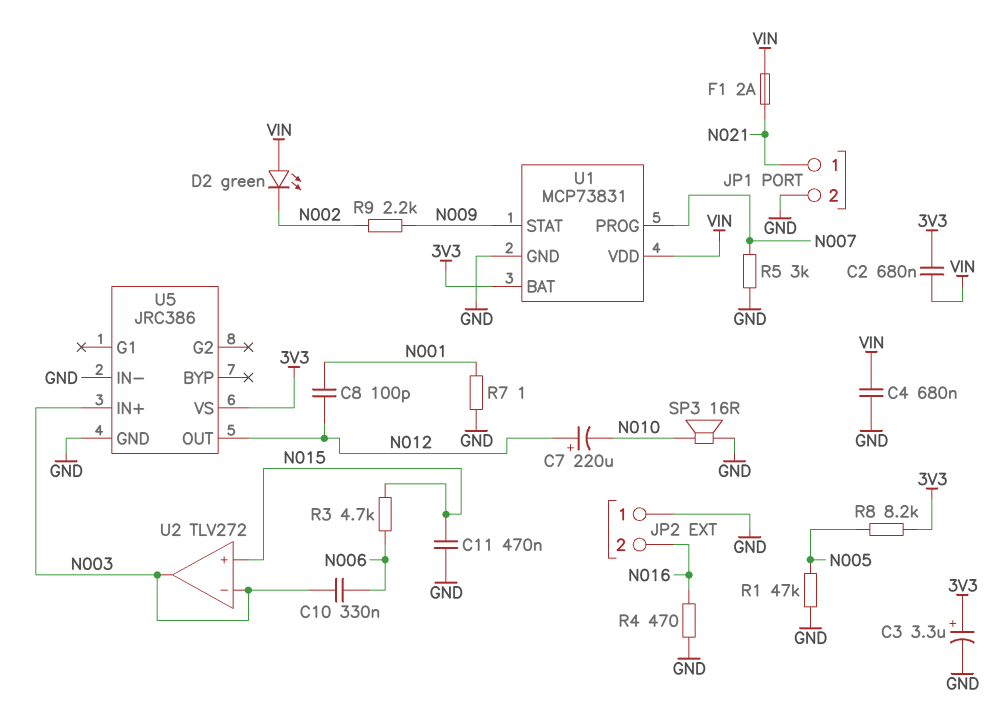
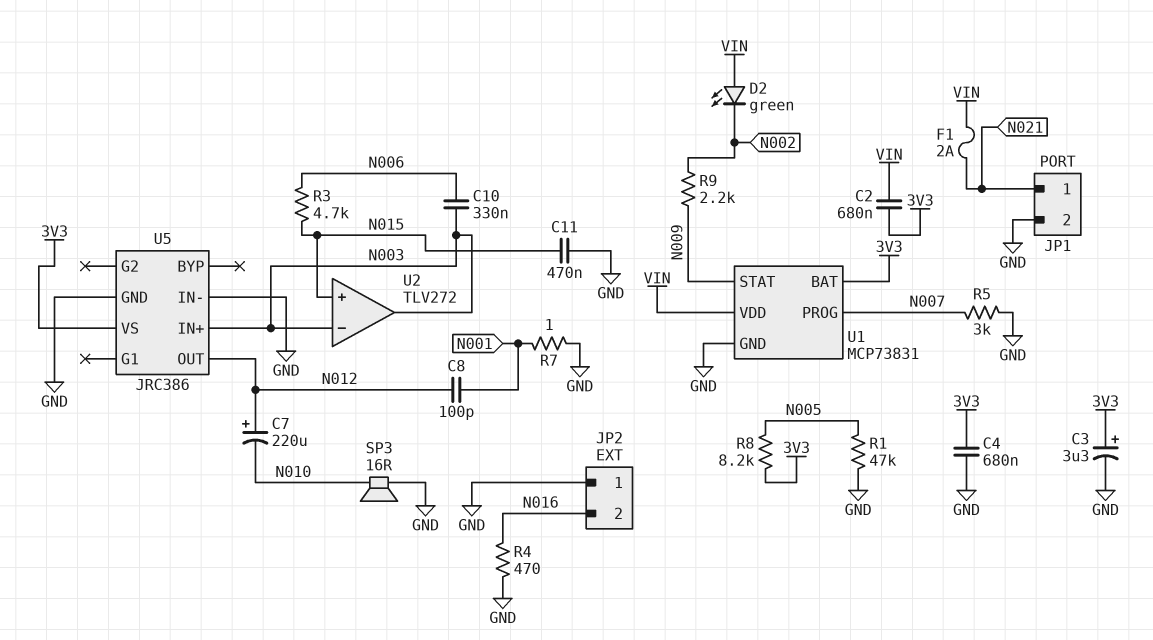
C4: 680nF (GND, VIN) -> 680nF (3V3, GND)

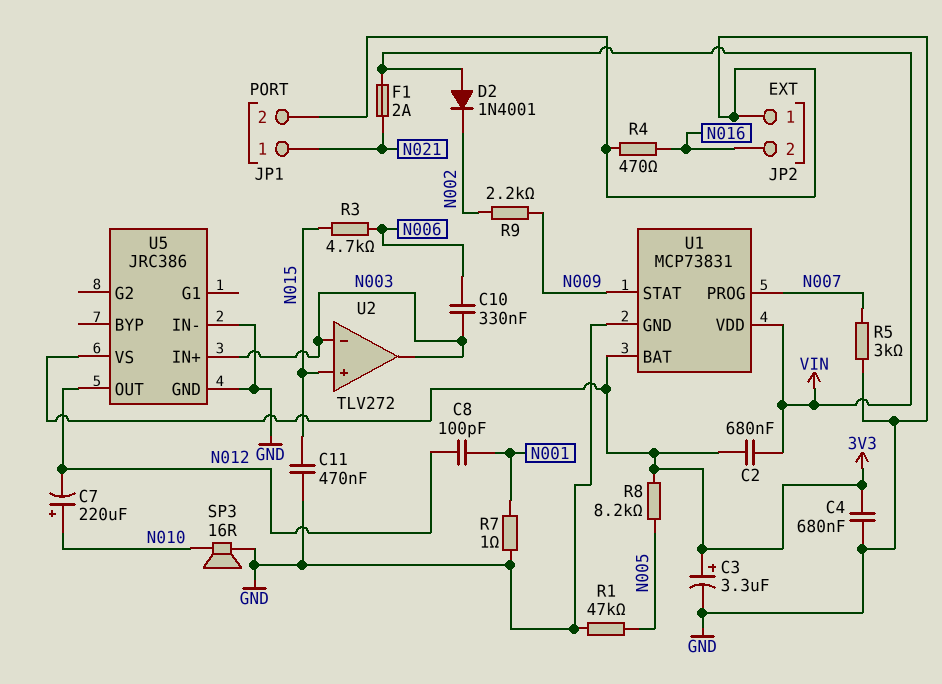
C7: 220uF (plus N012, minus N010) -> 220uF (plus N010, minus N012)
D2: LED green (A VIN, K N002) -> diode 1N4001 (A VIN, K N002)

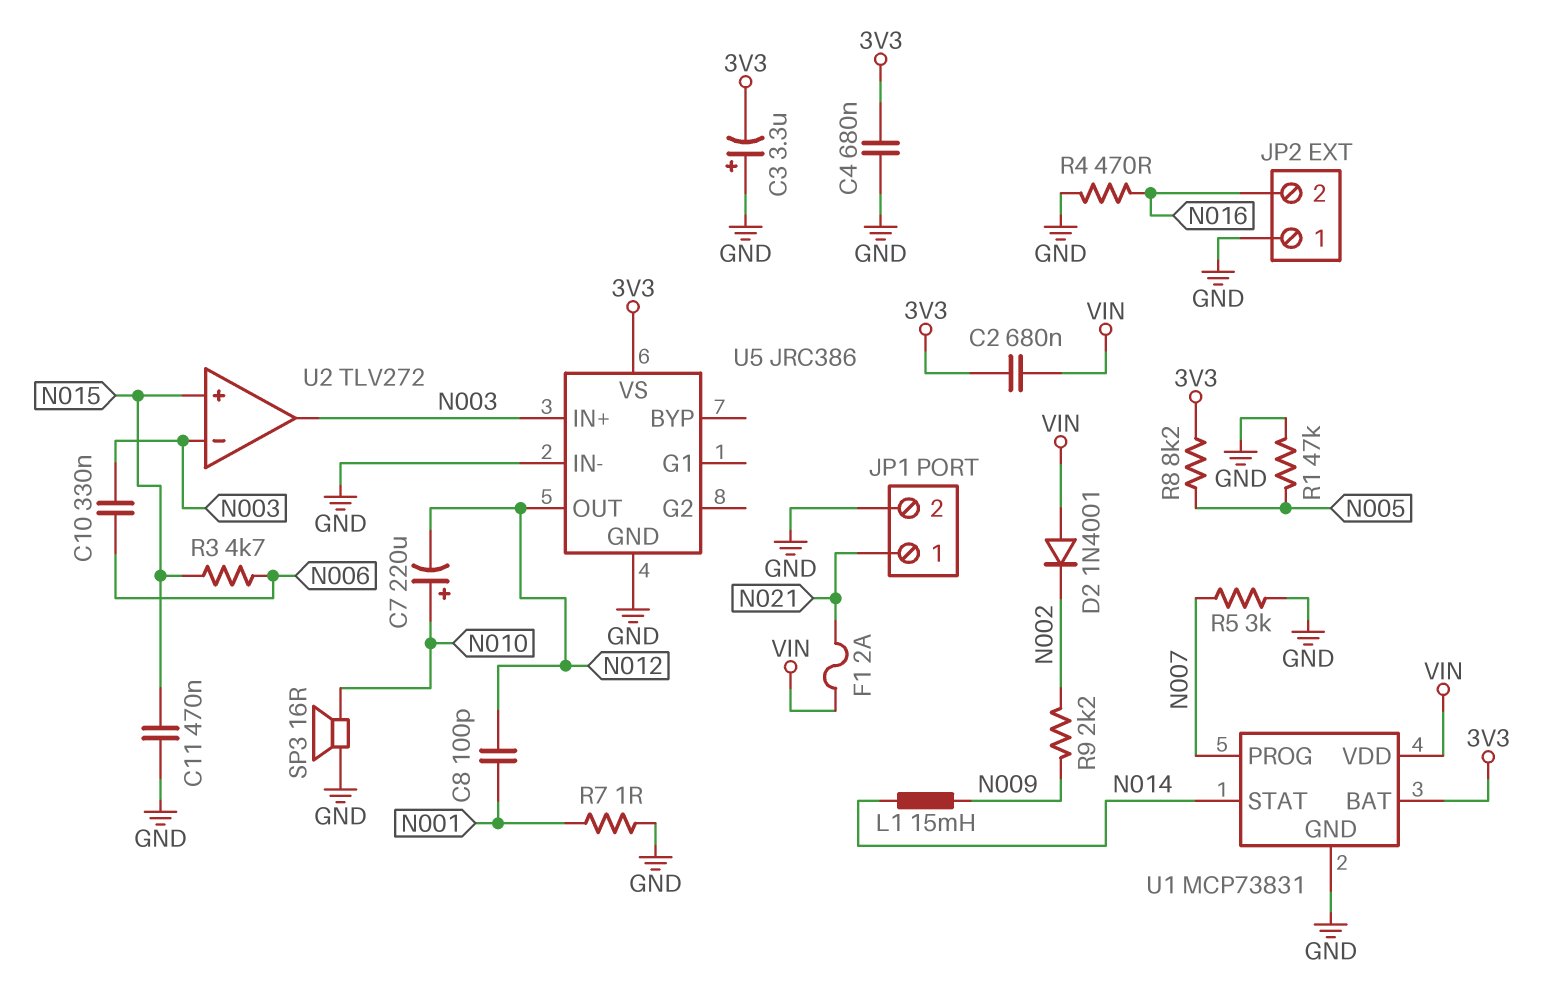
C3: 3.3uF (plus 3V3, minus GND) -> 3.3uF (plus GND, minus 3V3)
L1: none -> 15mH (N009, N014)
U1 pin STAT: N009 -> N014

